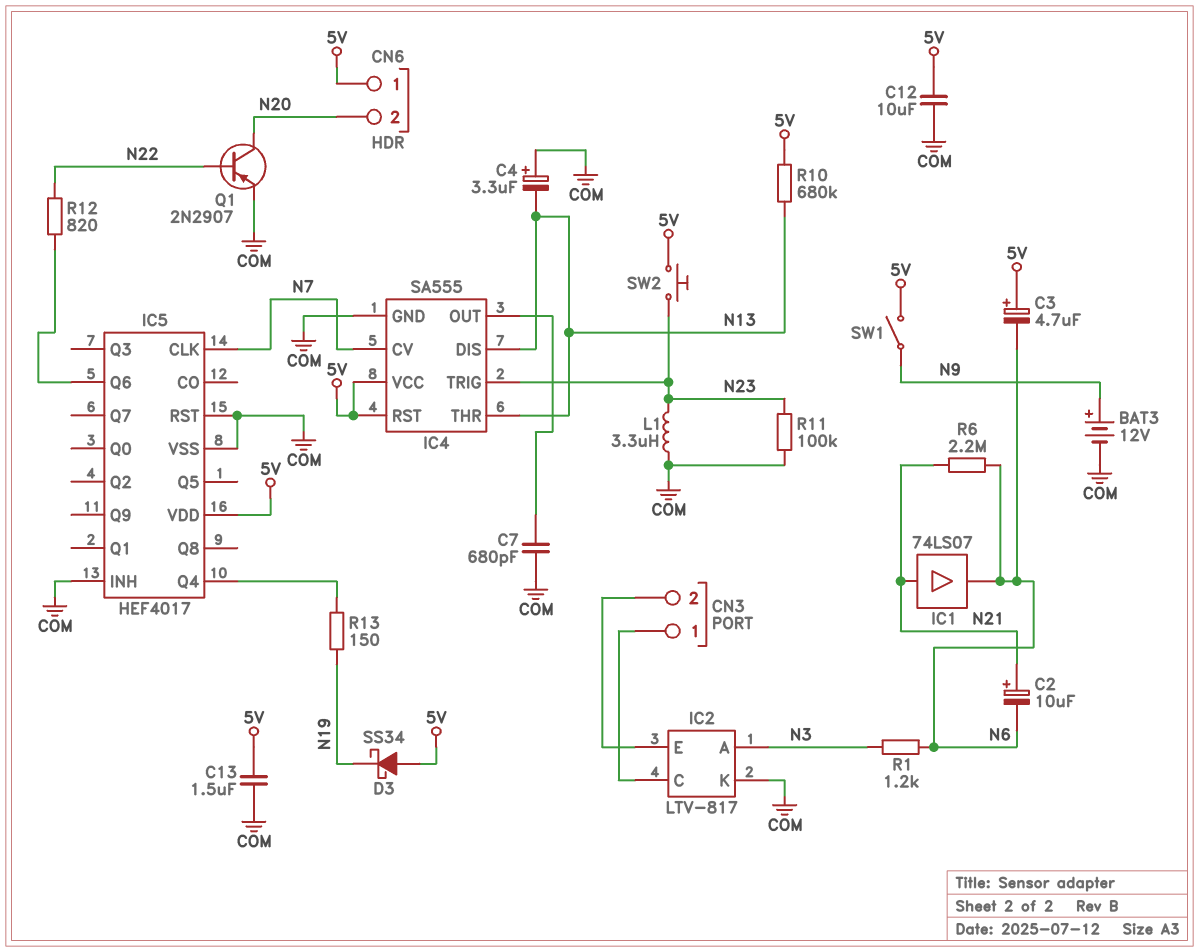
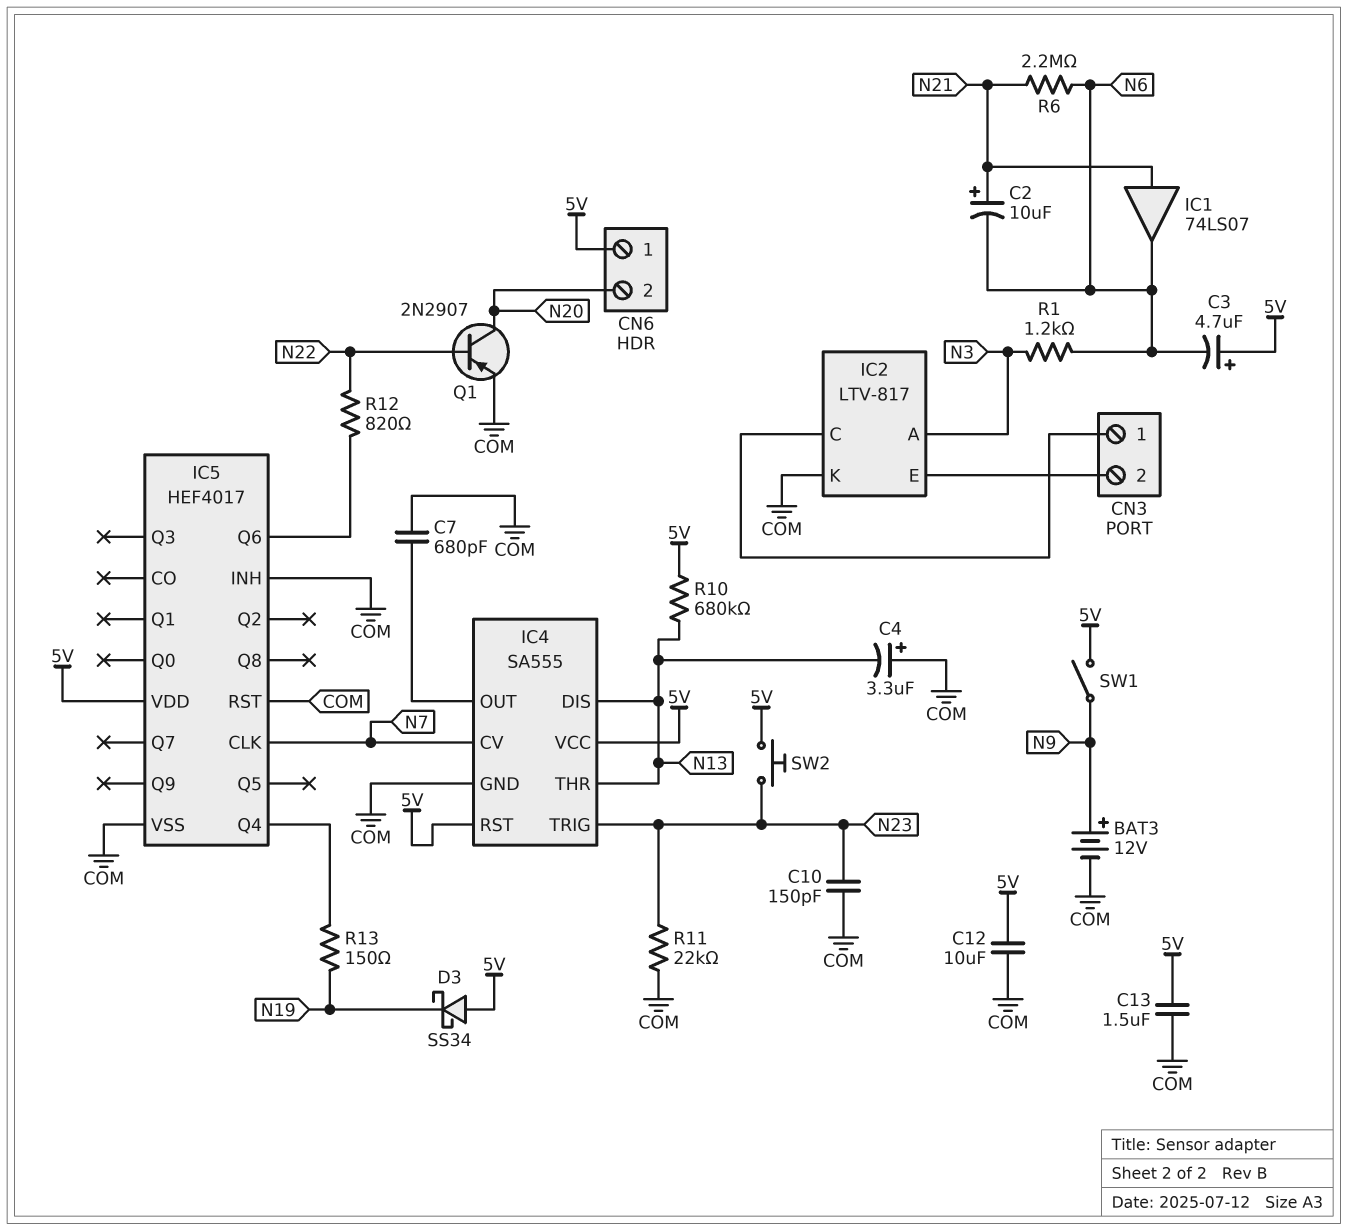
C10: none -> 150pF (COM, N23)
L1: 3.3uH (COM, N23) -> none
R11: 100k (COM, N23) -> 22k (COM, N23)

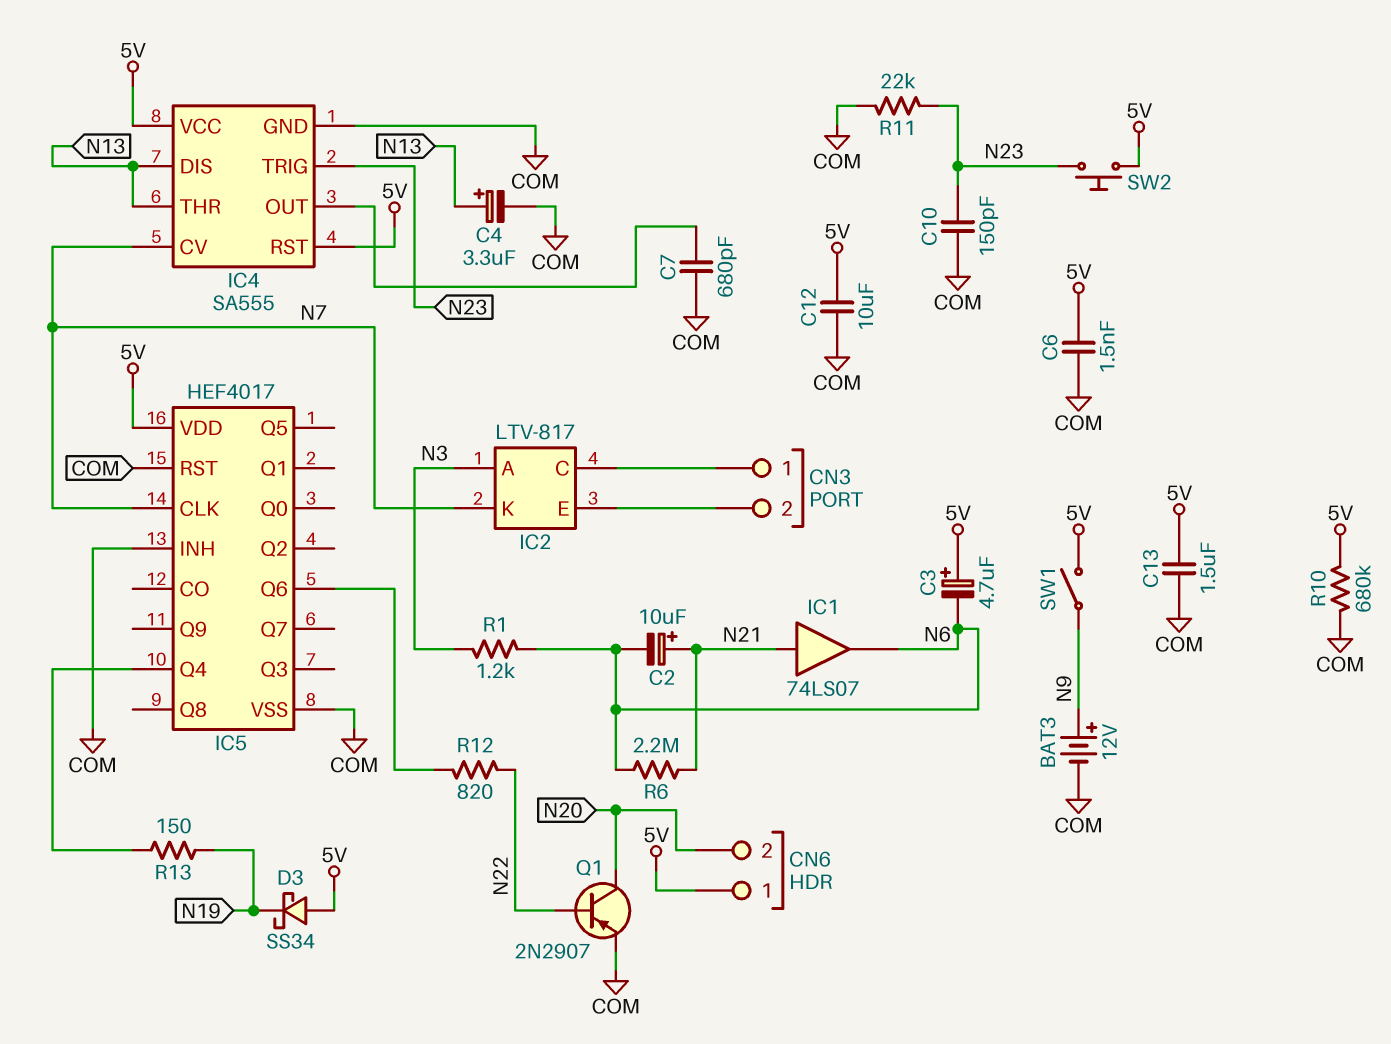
C4: 3.3uF (plus COM, minus N13) -> 3.3uF (plus N13, minus COM)
C6: none -> 1.5nF (5V, COM)
IC2 pin K: COM -> N7
R10: 680k (5V, N13) -> 680k (5V, COM)

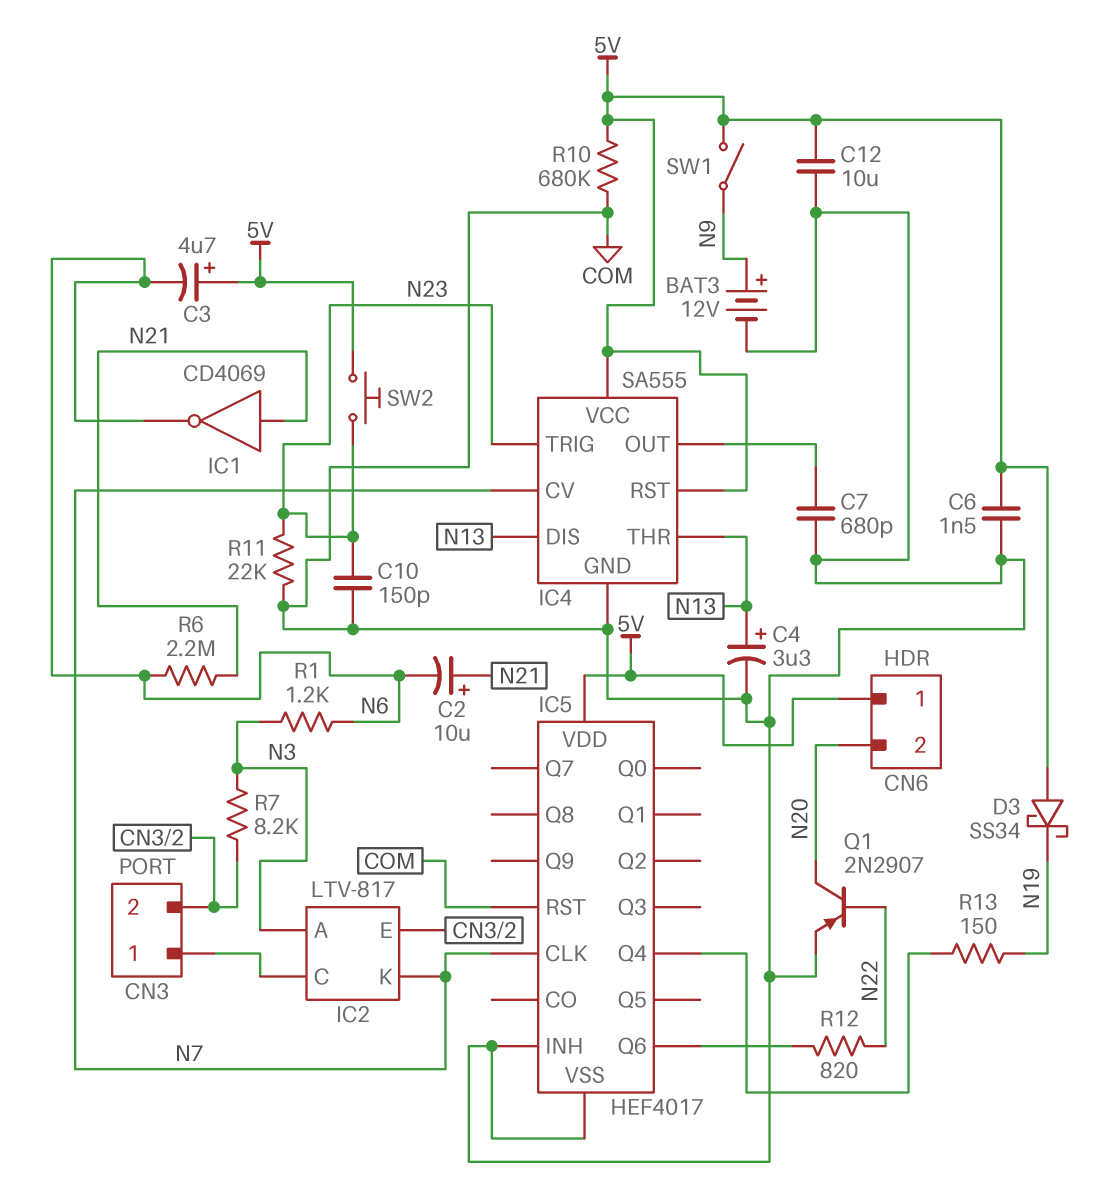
C13: 1.5uF (5V, COM) -> none
IC1: buffer 74LS07 (in N21, out N6) -> NOT CD4069 (in N21, out N6)
R7: none -> 8.2k (CN3/2, N3)

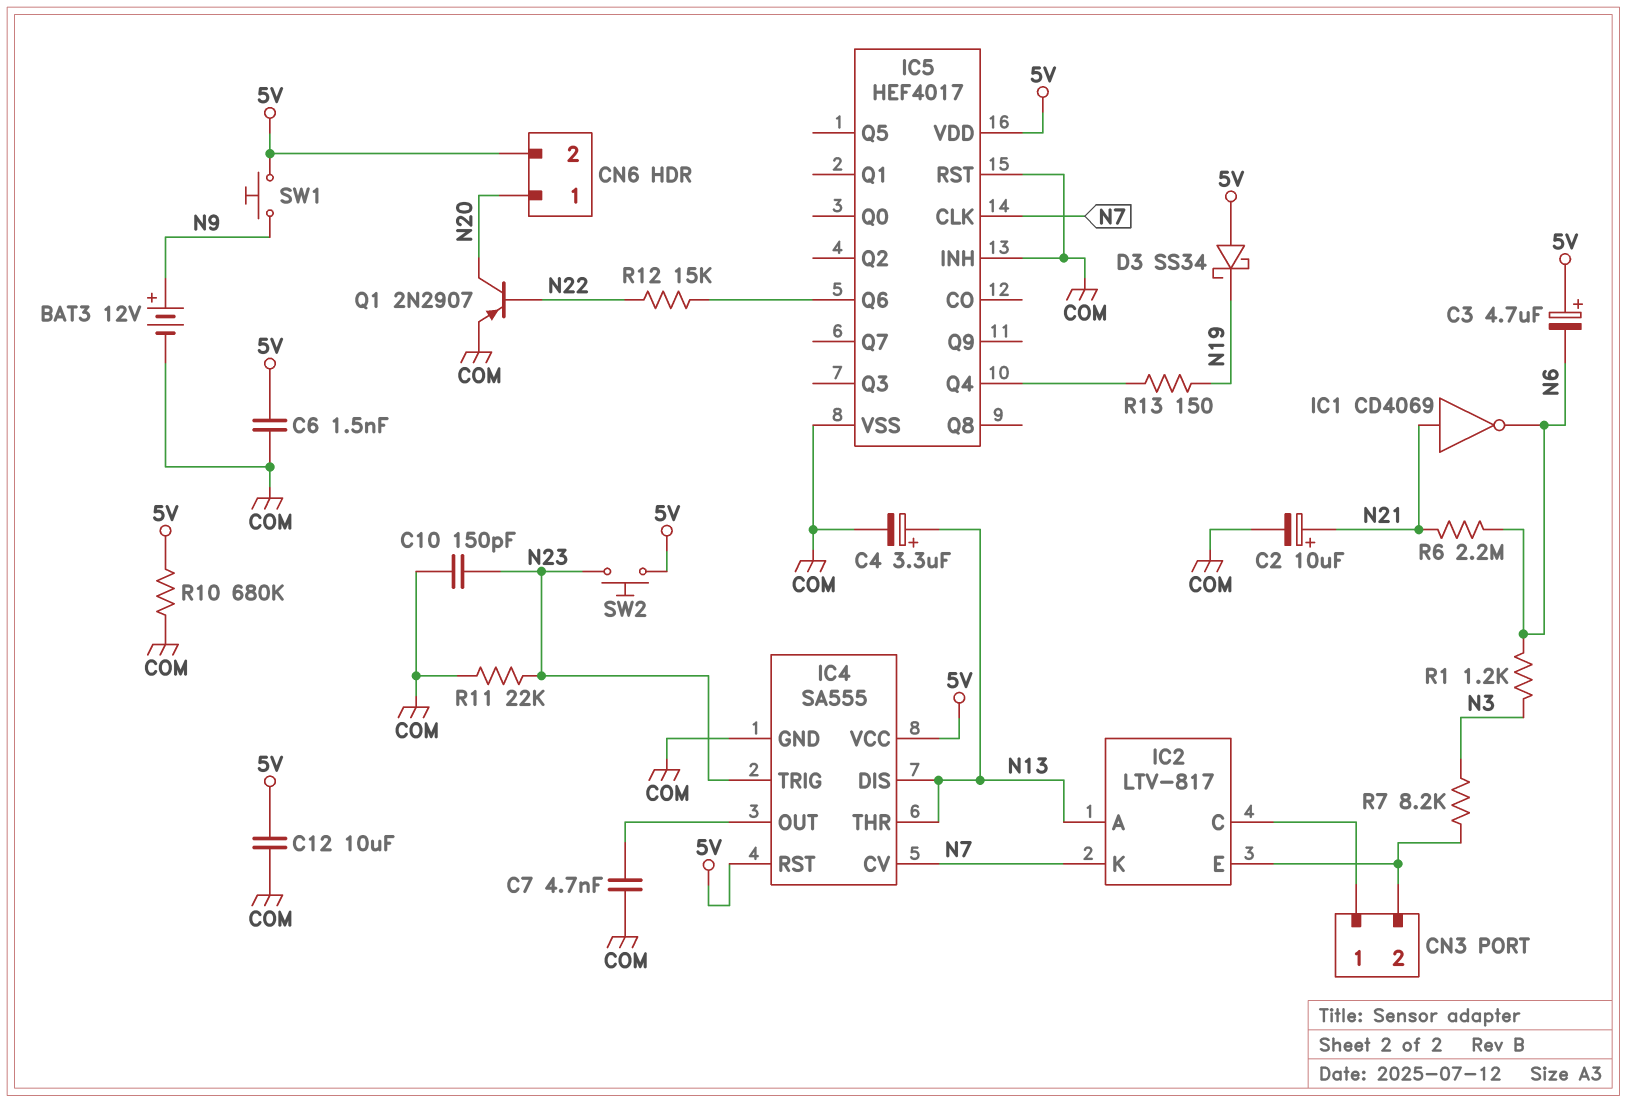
C2: 10uF (plus N21, minus N6) -> 10uF (plus N21, minus COM)
C7: 680pF (COM, IC4/OUT) -> 4.7nF (COM, IC4/OUT)
CN6 pin 1: 5V -> N20
CN6 pin 2: N20 -> 5V
IC2 pin A: N3 -> N13
R12: 820 (IC5/Q6, N22) -> 15k (IC5/Q6, N22)
SW1: switch (5V, N9) -> button (5V, N9)

